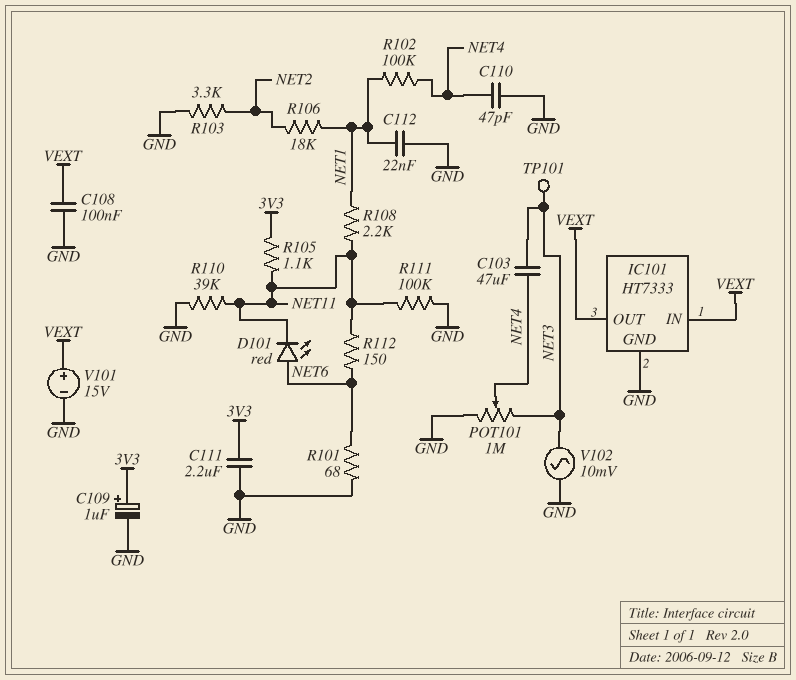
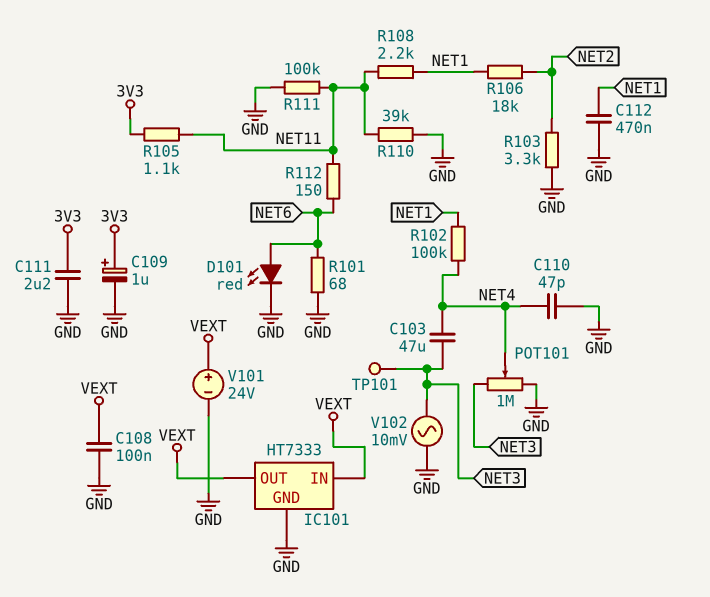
C112: 22nF (GND, NET1) -> 470nF (GND, NET1)
D101: LED red (A NET6, K NET11) -> LED red (A NET6, K GND)
V101: 15V (plus VEXT, minus GND) -> 24V (plus VEXT, minus GND)

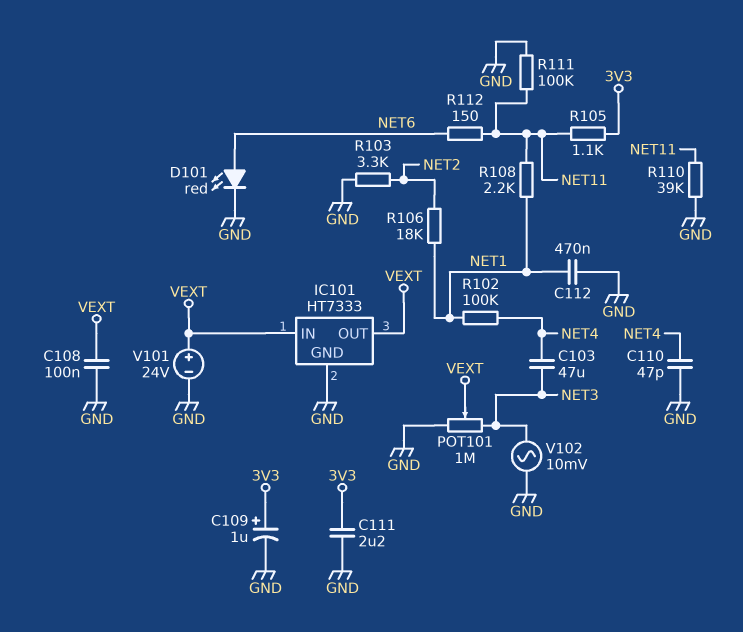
POT101: 1M (GND, NET3, wiper NET4) -> 1M (GND, NET3, wiper VEXT)
R101: 68 (GND, NET6) -> none
TP101: test point (NET3) -> none

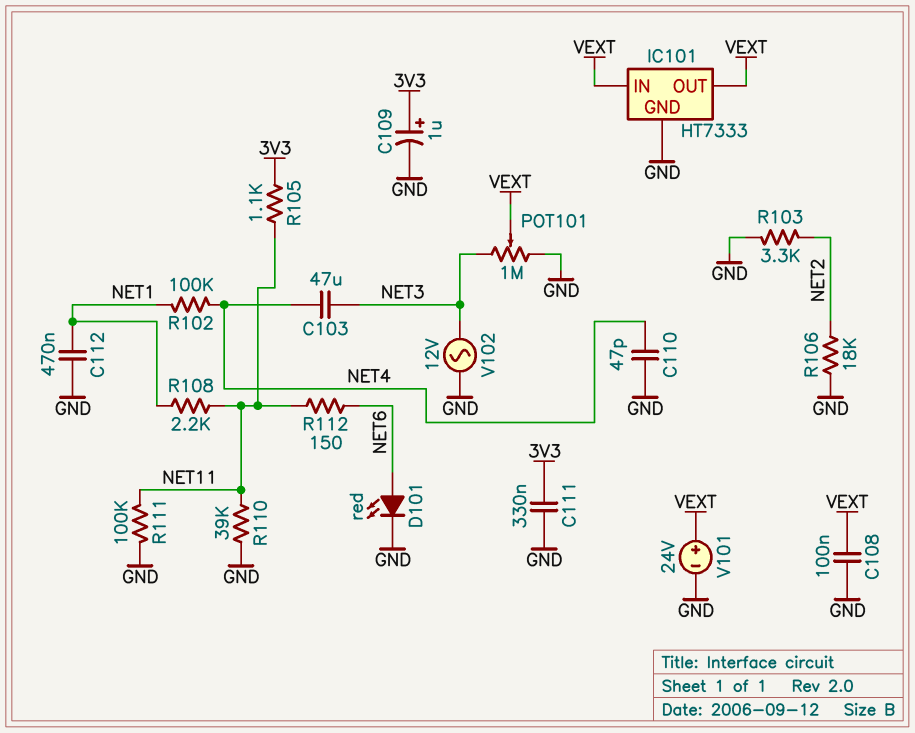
C111: 2.2uF (3V3, GND) -> 330nF (3V3, GND)
R106: 18k (NET1, NET2) -> 18k (GND, NET2)
V102: AC 10mV (GND, NET3) -> AC 12V (GND, NET3)

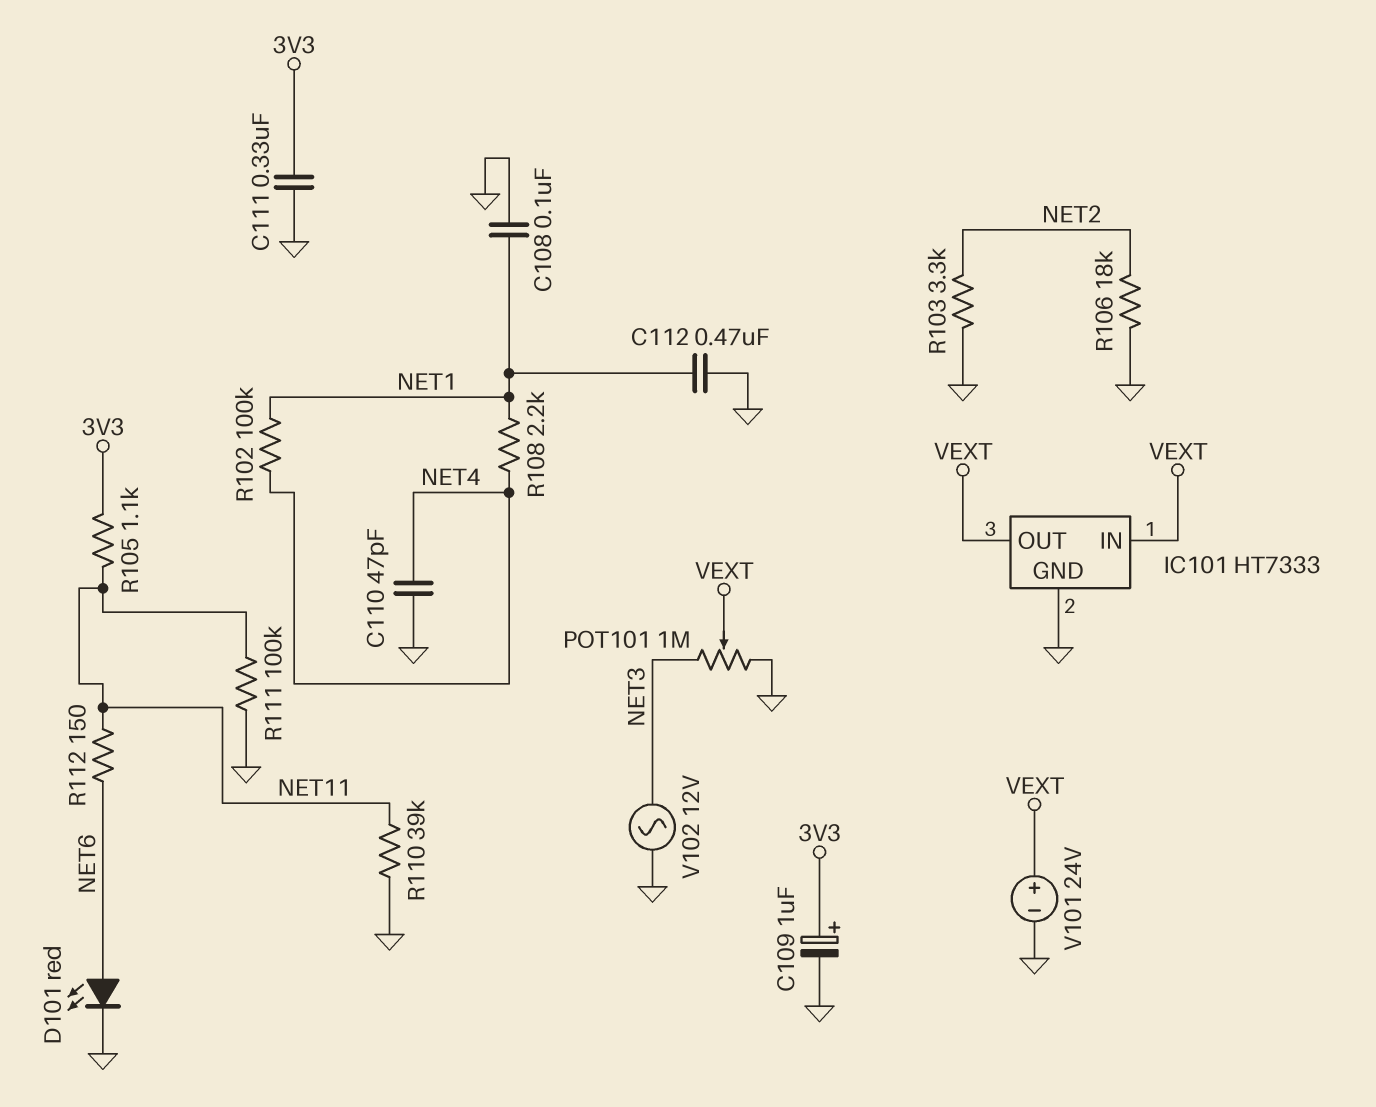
C103: 47uF (NET3, NET4) -> none
C108: 100nF (GND, VEXT) -> 100nF (GND, NET1)
R108: 2.2k (NET1, NET11) -> 2.2k (NET1, NET4)

